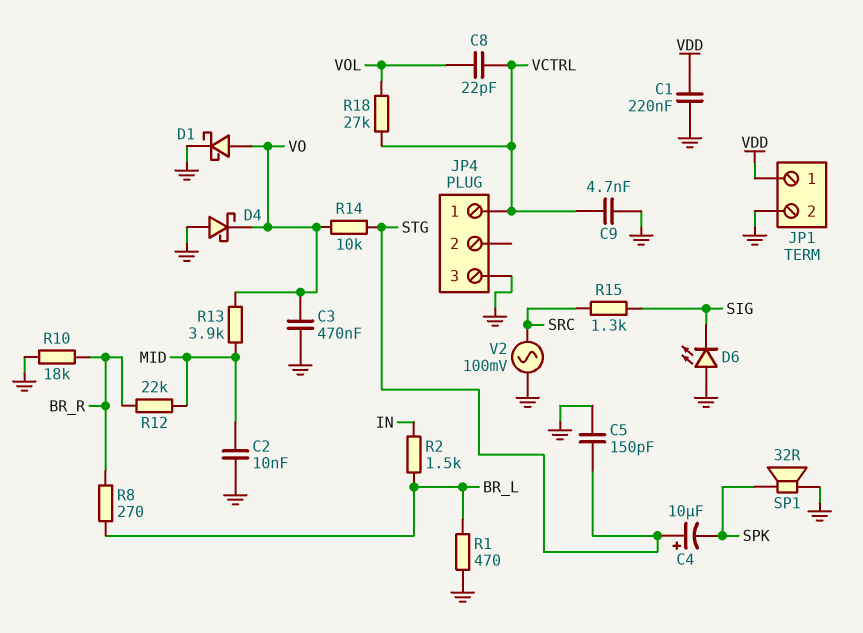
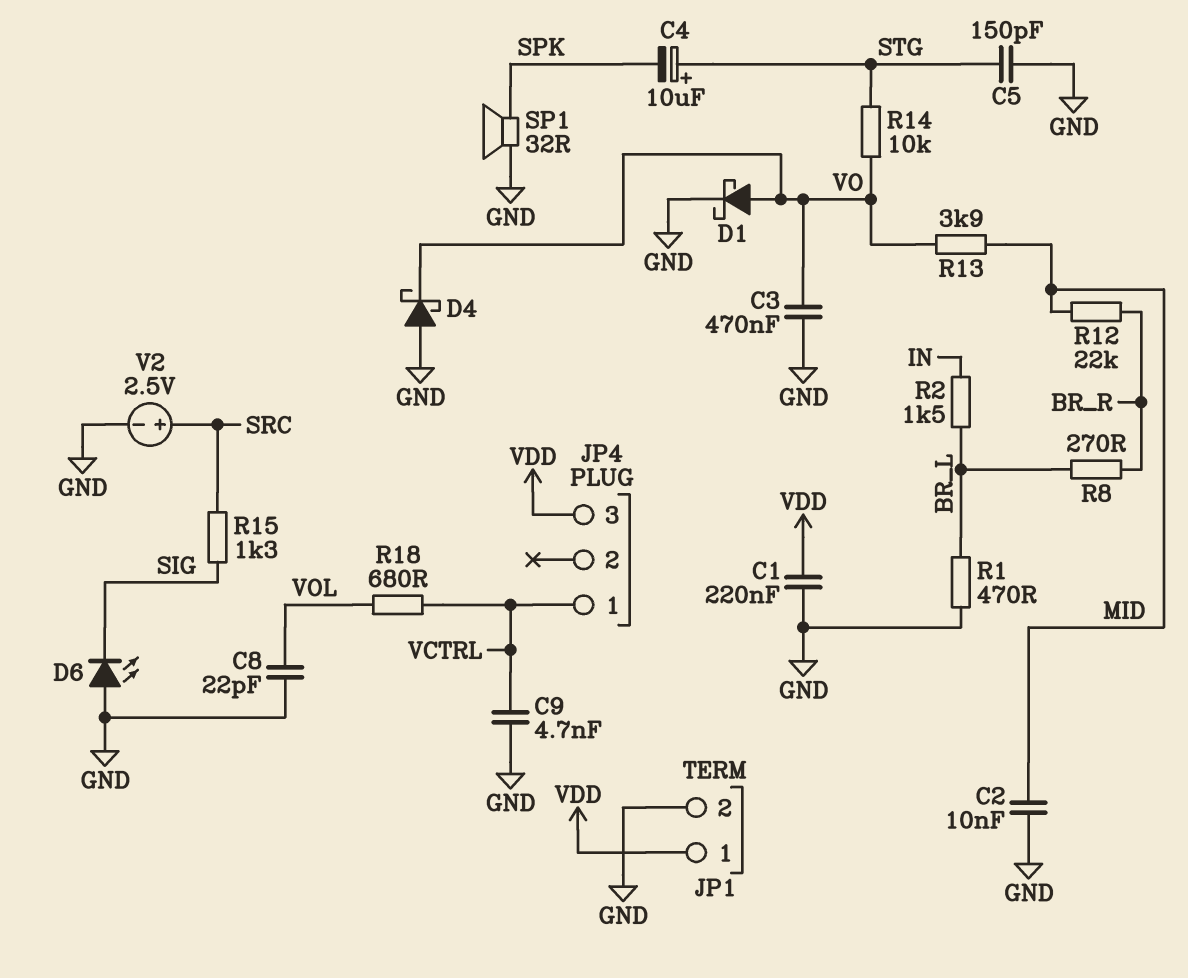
C8: 22pF (VCTRL, VOL) -> 22pF (GND, VOL)
JP4 pin 3: GND -> VDD
R10: 18k (BR_R, GND) -> none
R18: 27k (VCTRL, VOL) -> 680 (VCTRL, VOL)
V2: AC 100mV (GND, SRC) -> 2.5V (plus SRC, minus GND)

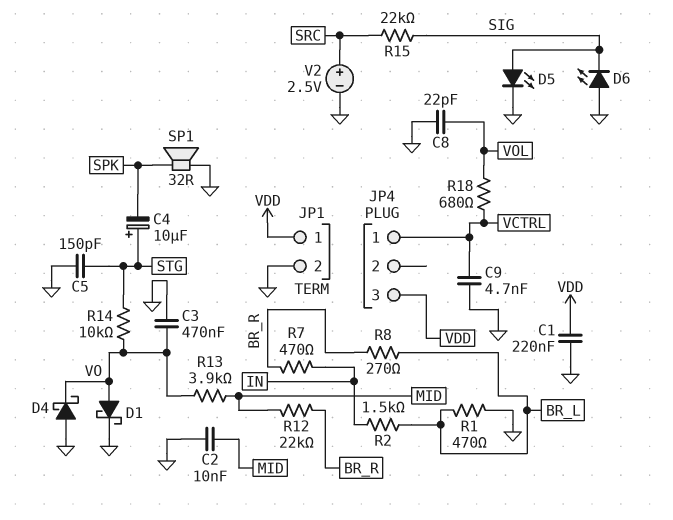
D5: none -> LED (A SIG, K GND)
R7: none -> 470 (BR_R, IN)
R15: 1.3k (SIG, SRC) -> 22k (SIG, SRC)

